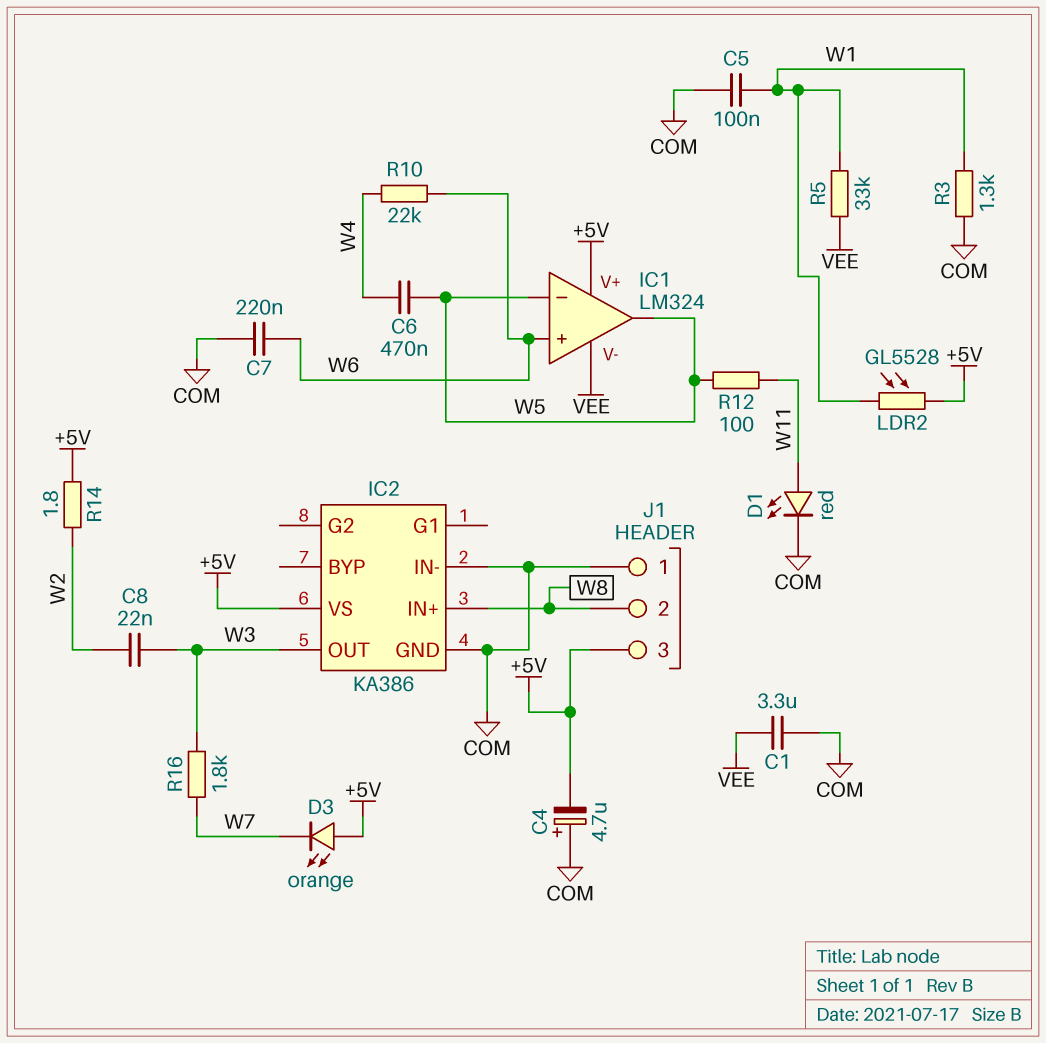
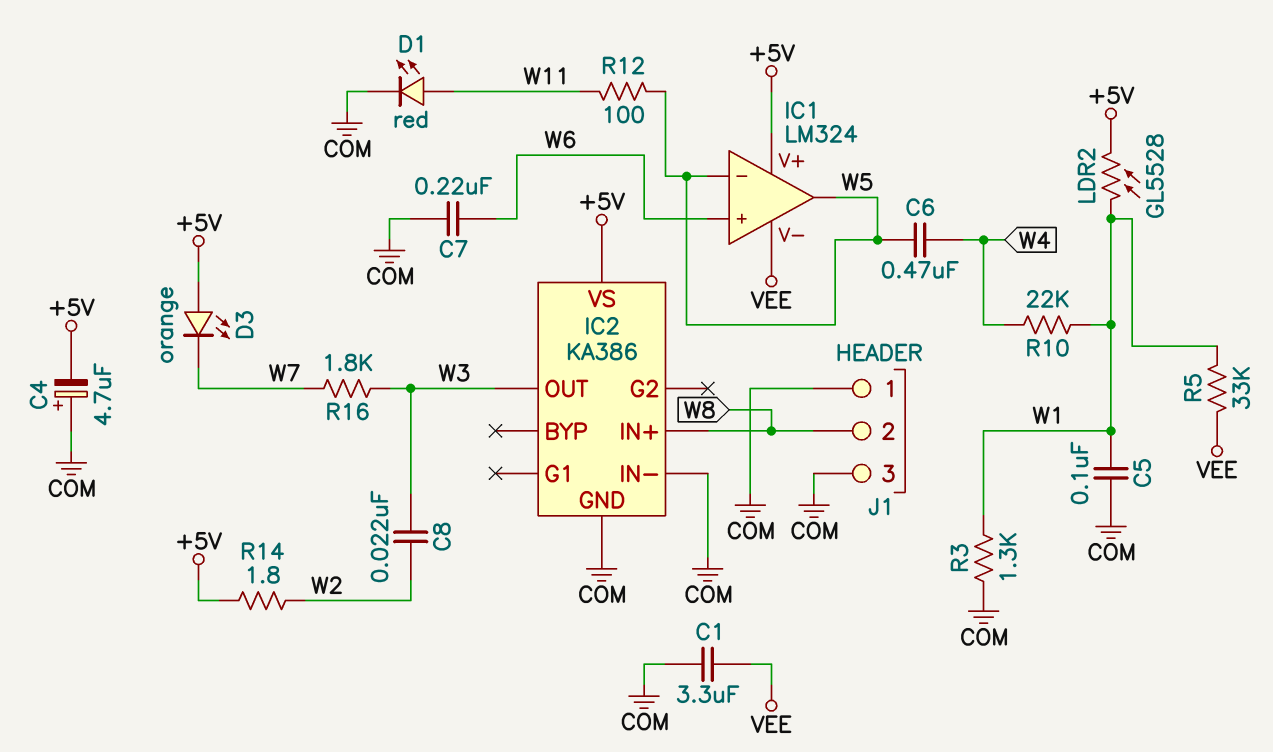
J1 pin 3: +5V -> COM
R10: 22k (W4, W6) -> 22k (W1, W4)

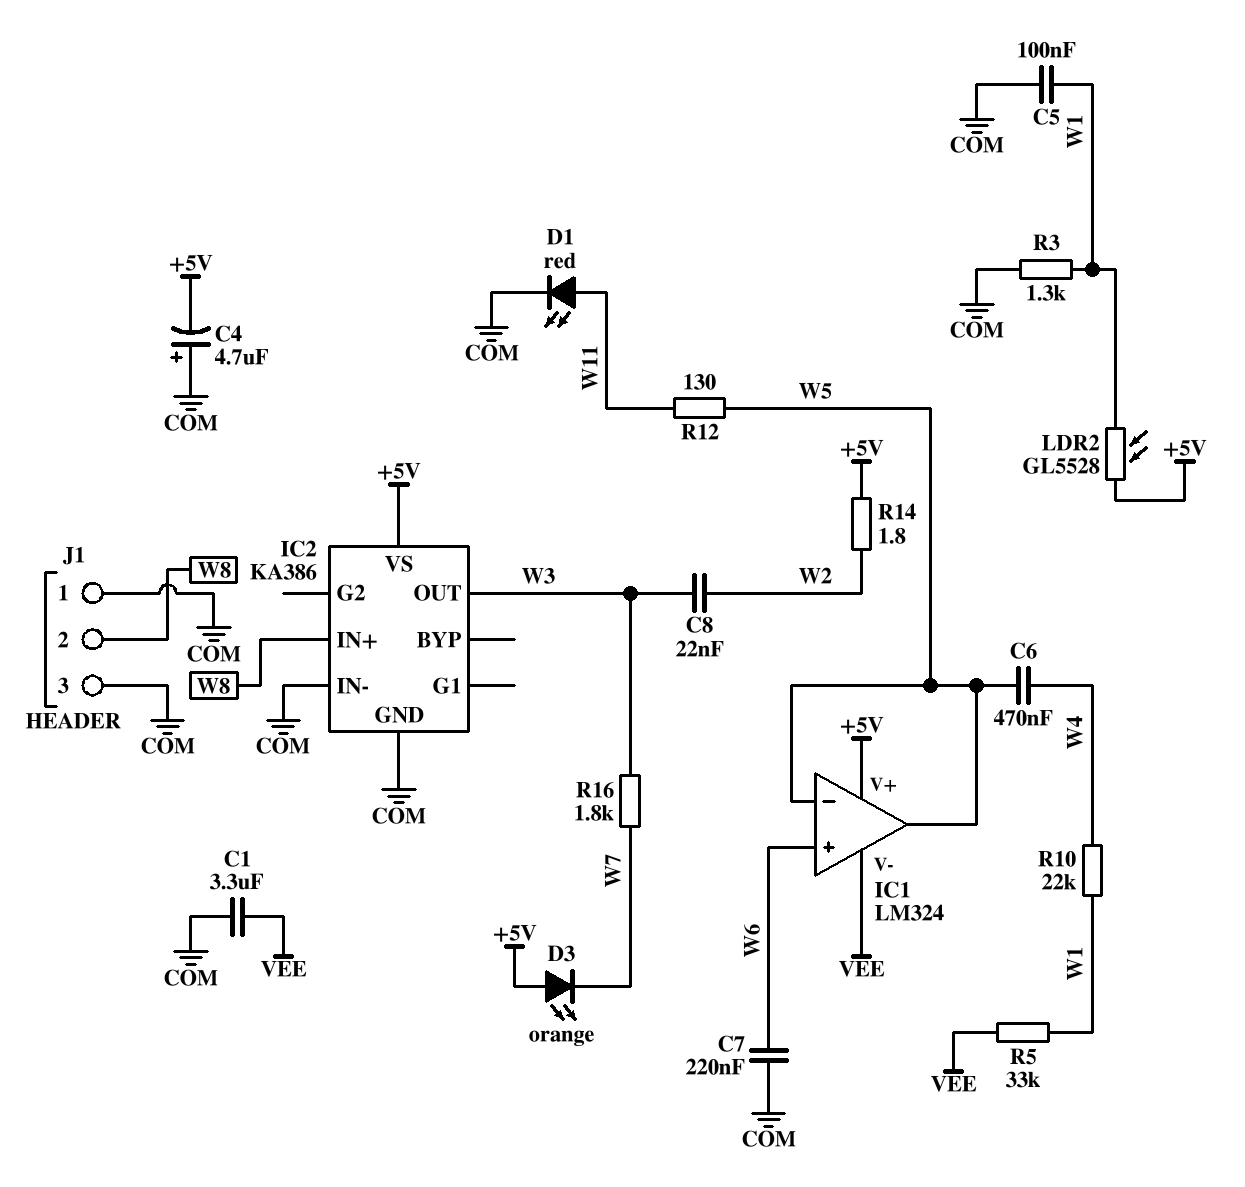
R12: 100 (W5, W11) -> 130 (W5, W11)

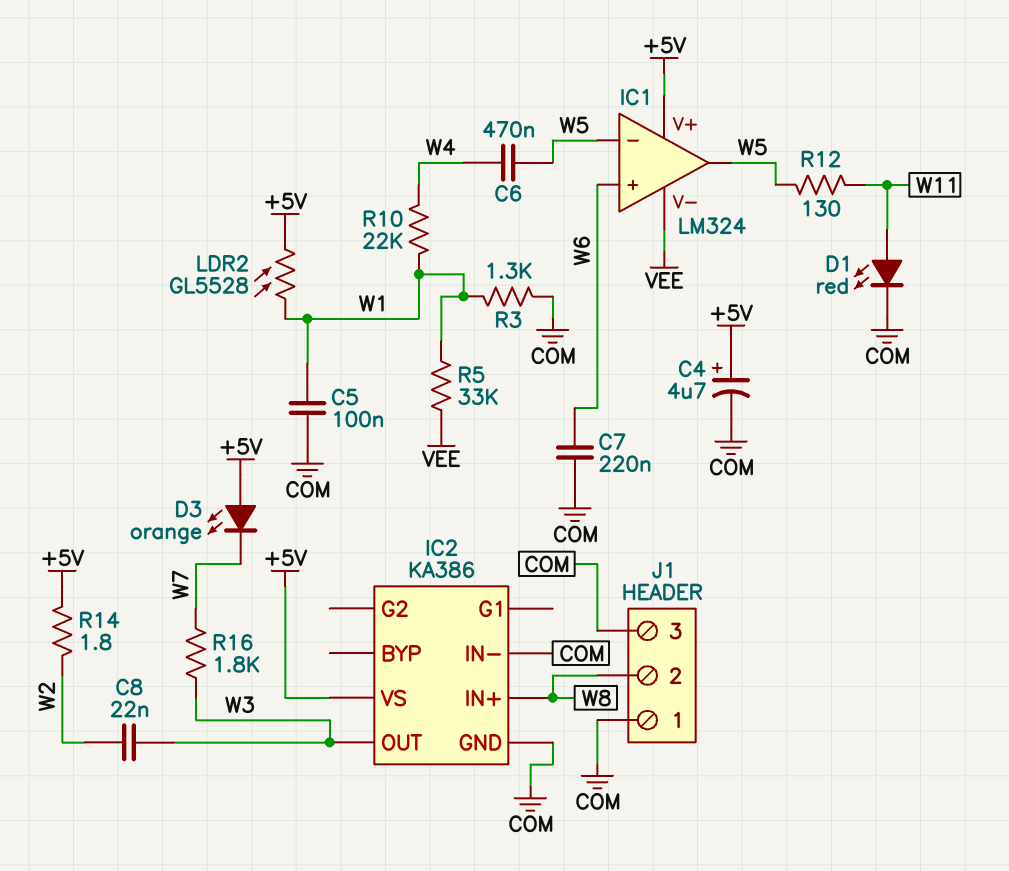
C1: 3.3uF (COM, VEE) -> none
C4: 4.7uF (plus COM, minus +5V) -> 4.7uF (plus +5V, minus COM)

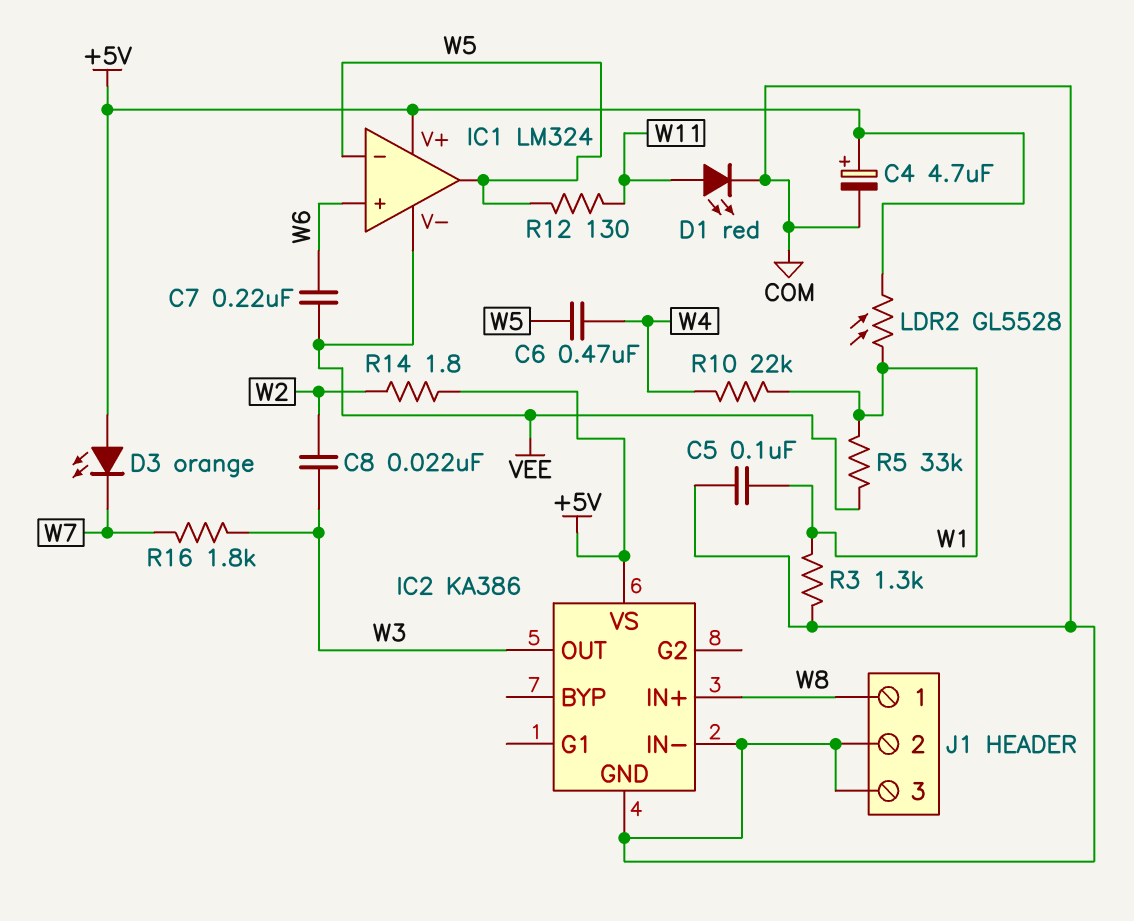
C7: 220nF (COM, W6) -> 220nF (VEE, W6)
J1 pin 1: COM -> W8
J1 pin 2: W8 -> COM

